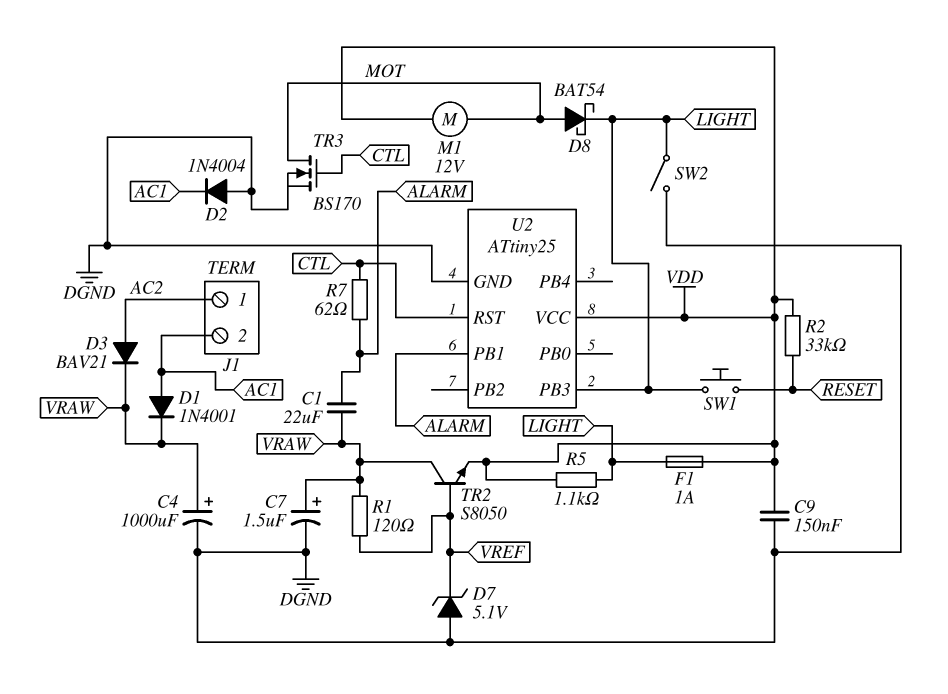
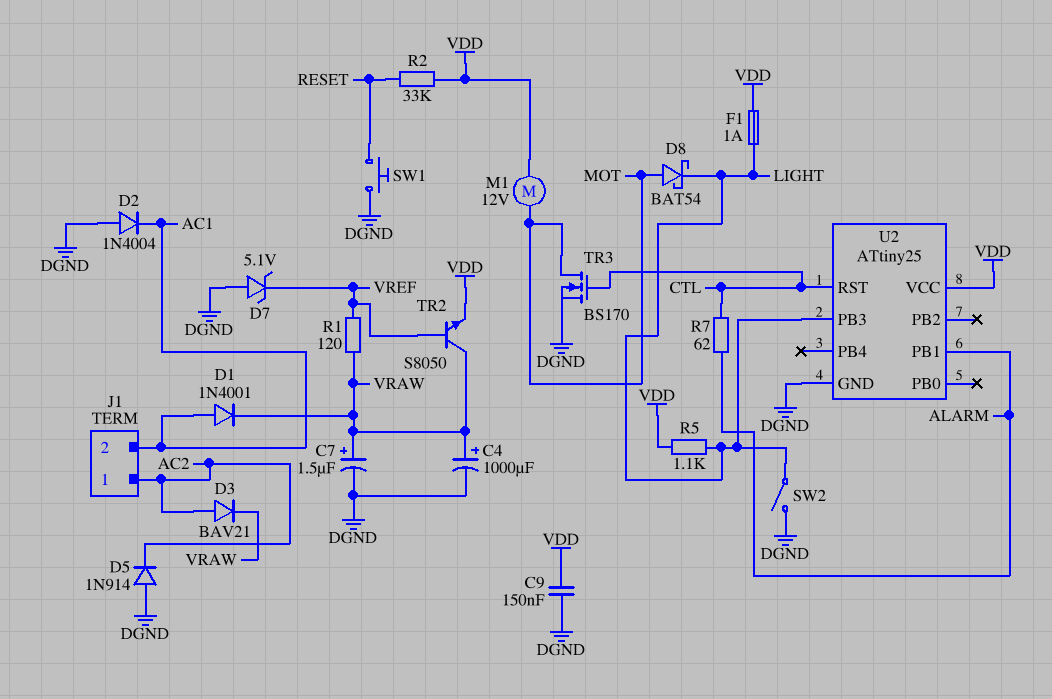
C1: 22uF (ALARM, VRAW) -> none
D5: none -> diode 1N914 (A DGND, K AC2)
SW1: button (LIGHT, RESET) -> button (DGND, RESET)

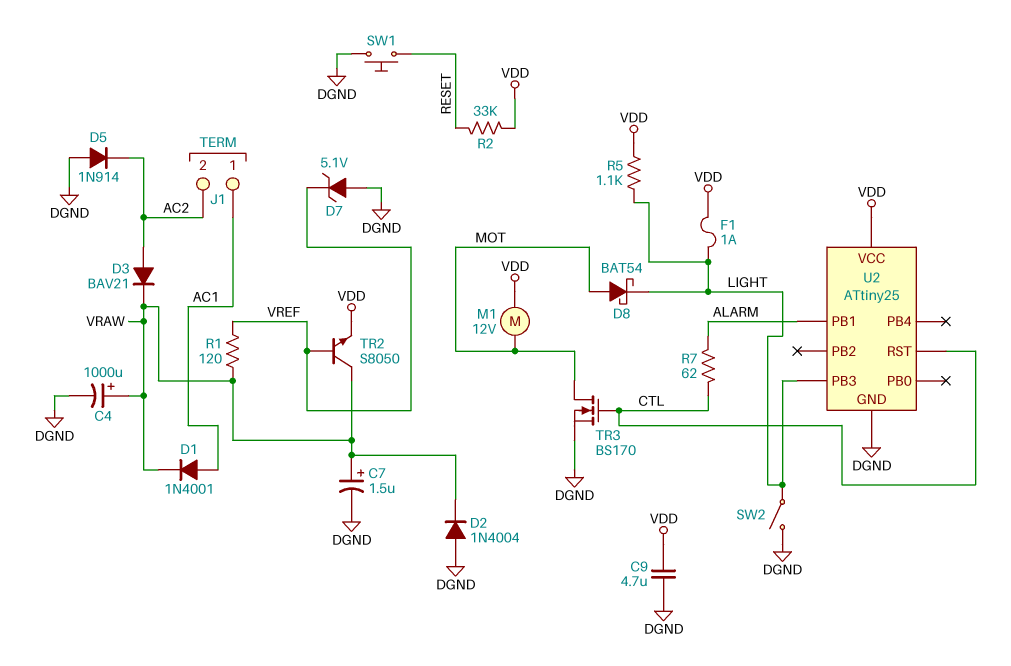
C9: 150nF (DGND, VDD) -> 4.7uF (DGND, VDD)
D2: diode 1N4004 (A DGND, K AC1) -> diode 1N4004 (A DGND, K VRAW)
J1 pin 1: AC2 -> AC1
J1 pin 2: AC1 -> AC2

